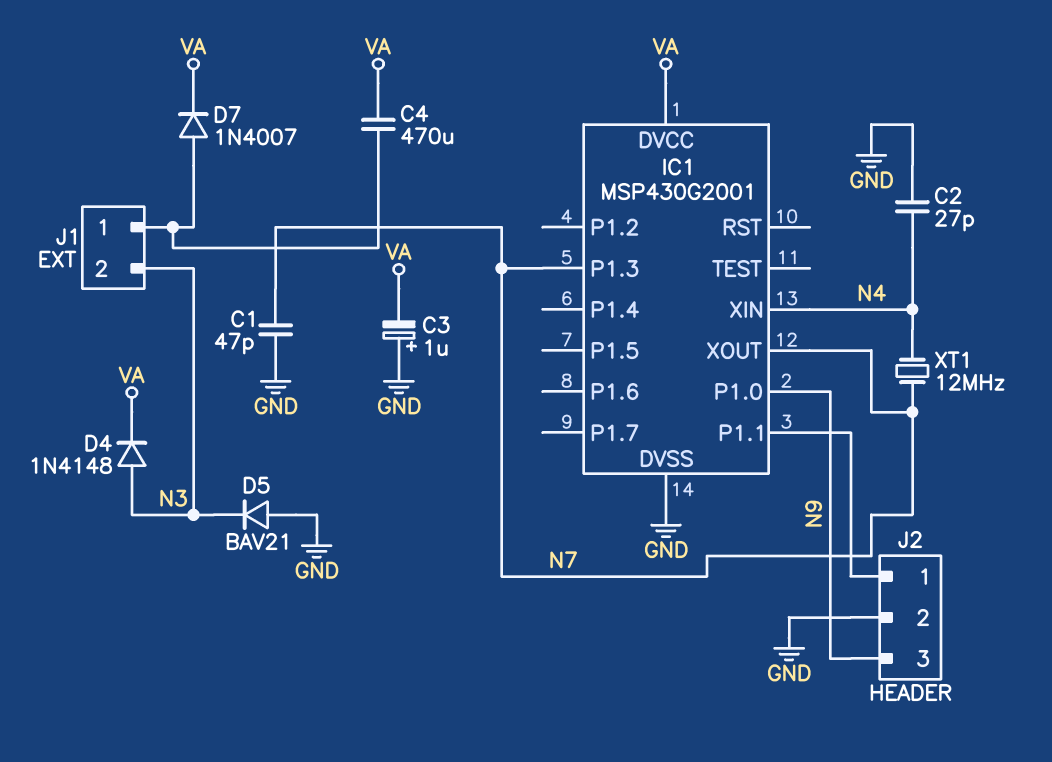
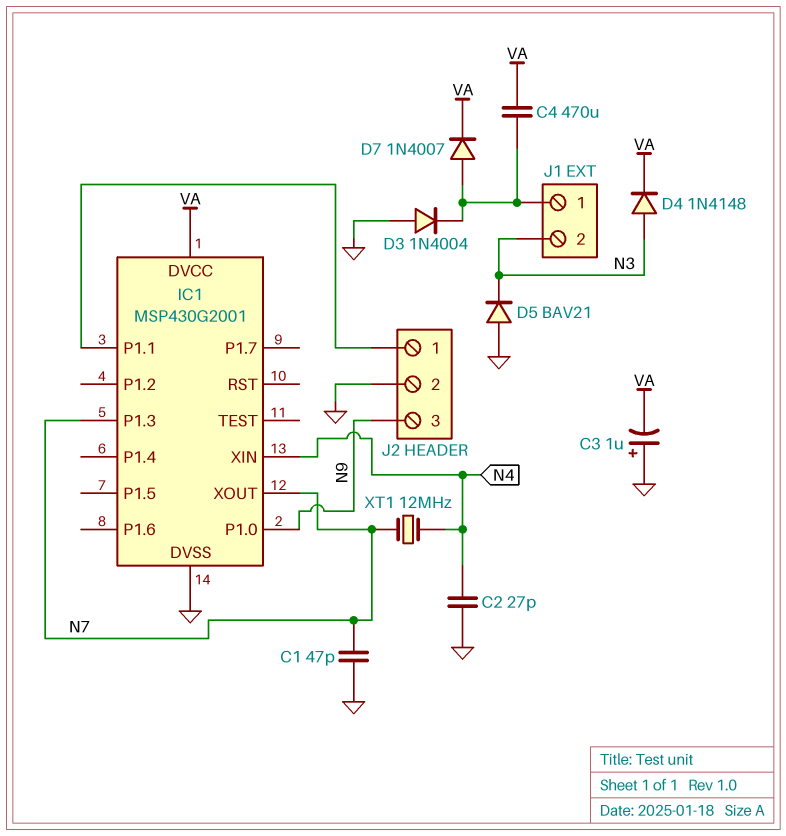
D3: none -> diode 1N4004 (A GND, K J1/1)

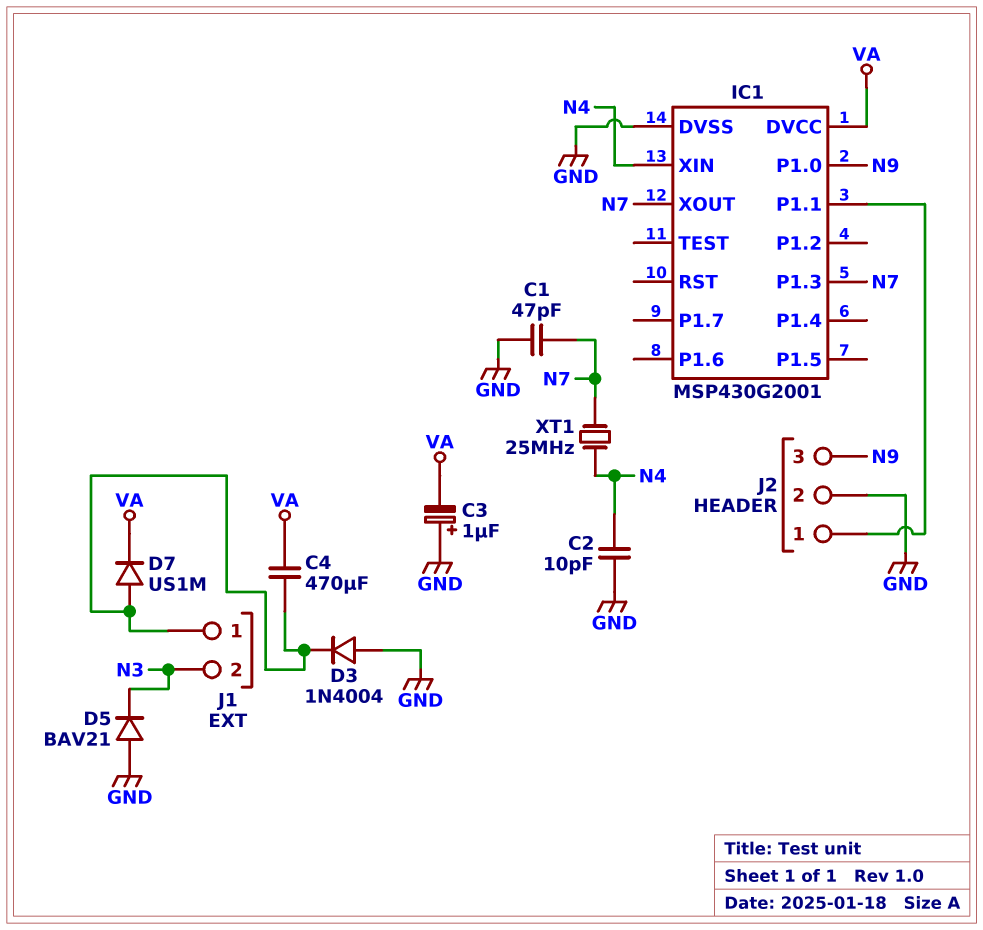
C2: 27pF (GND, N4) -> 10pF (GND, N4)
D4: diode 1N4148 (A N3, K VA) -> none
D7: diode 1N4007 (A J1/1, K VA) -> diode US1M (A J1/1, K VA)
XT1: 12MHz (N4, N7) -> 25MHz (N4, N7)

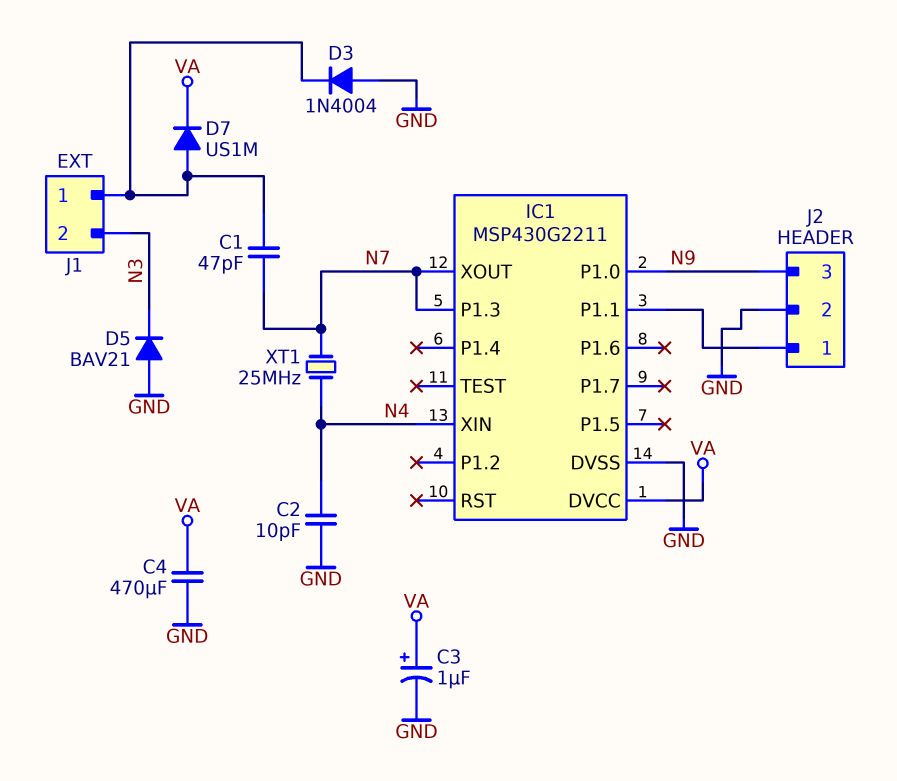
C1: 47pF (GND, N7) -> 47pF (J1/1, N7)
C3: 1uF (plus GND, minus VA) -> 1uF (plus VA, minus GND)
C4: 470uF (J1/1, VA) -> 470uF (GND, VA)
IC1: MSP430G2001 -> MSP430G2211

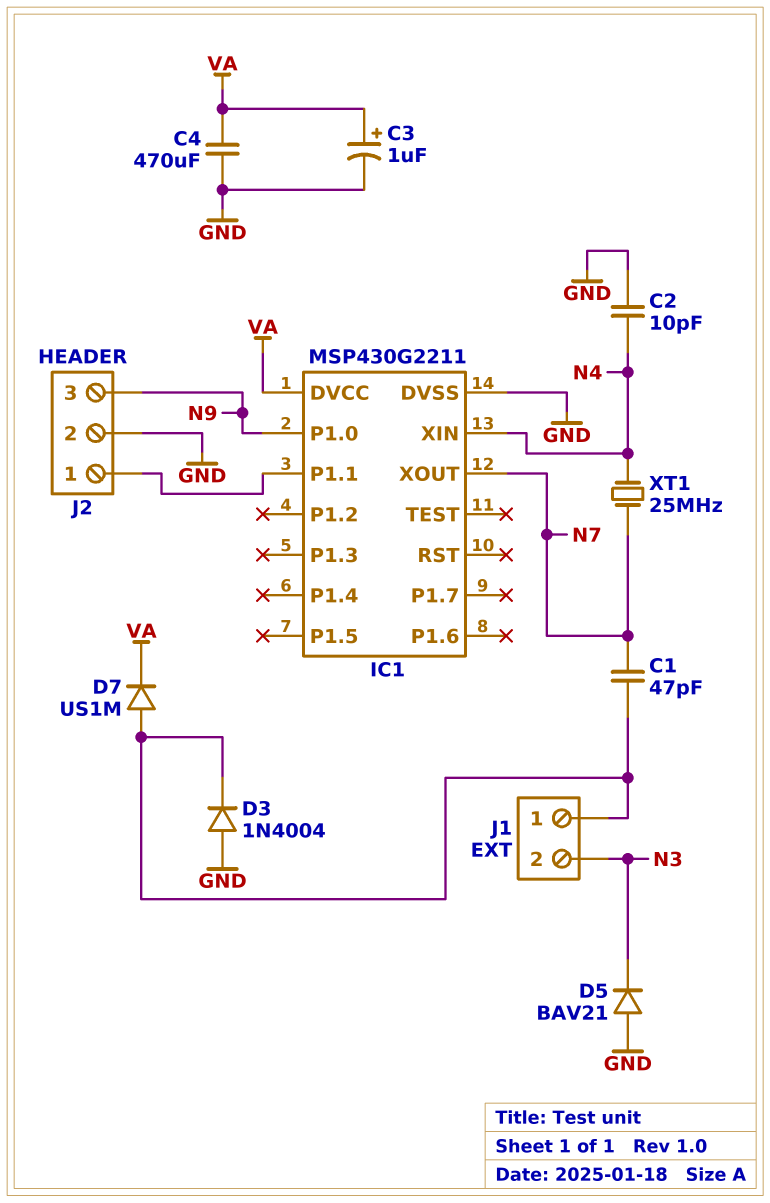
IC1 pin P1.3: N7 -> none

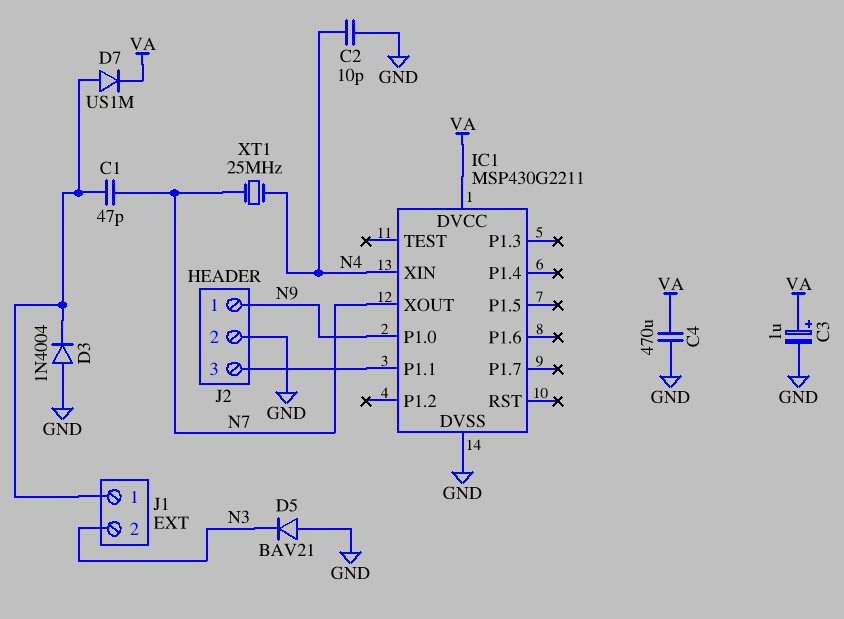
J2 pin 1: IC1/P1.1 -> N9
J2 pin 3: N9 -> IC1/P1.1

